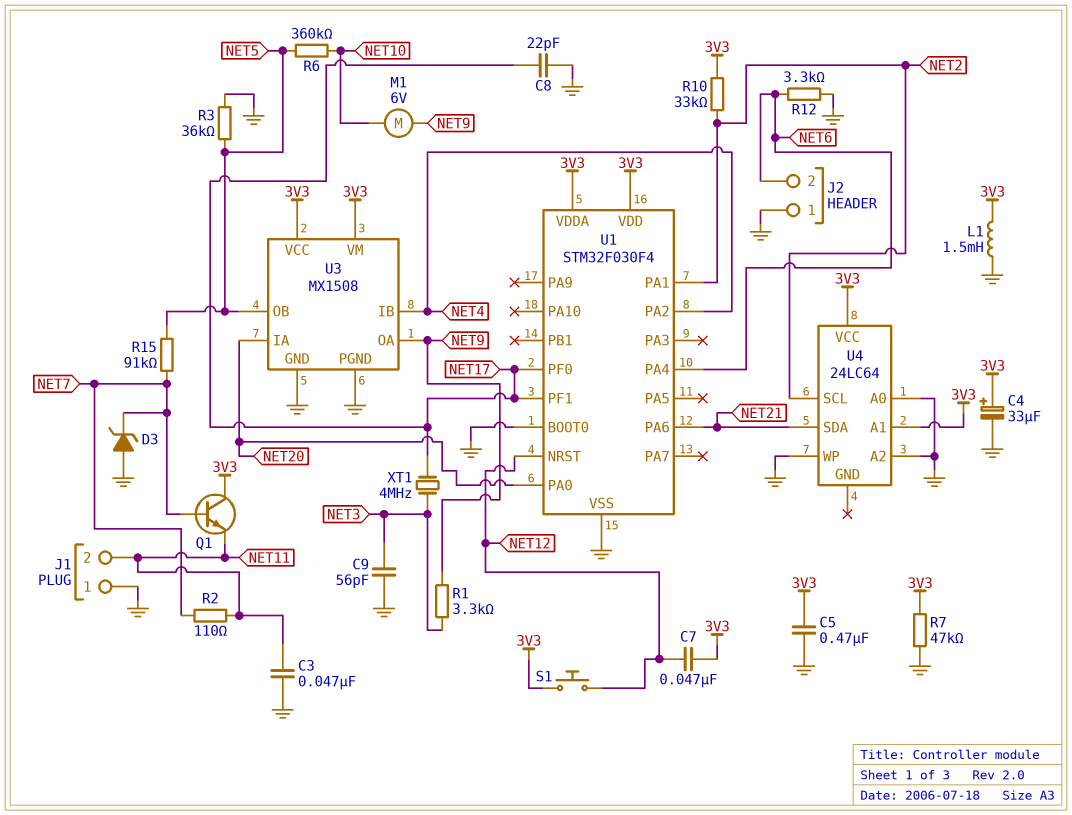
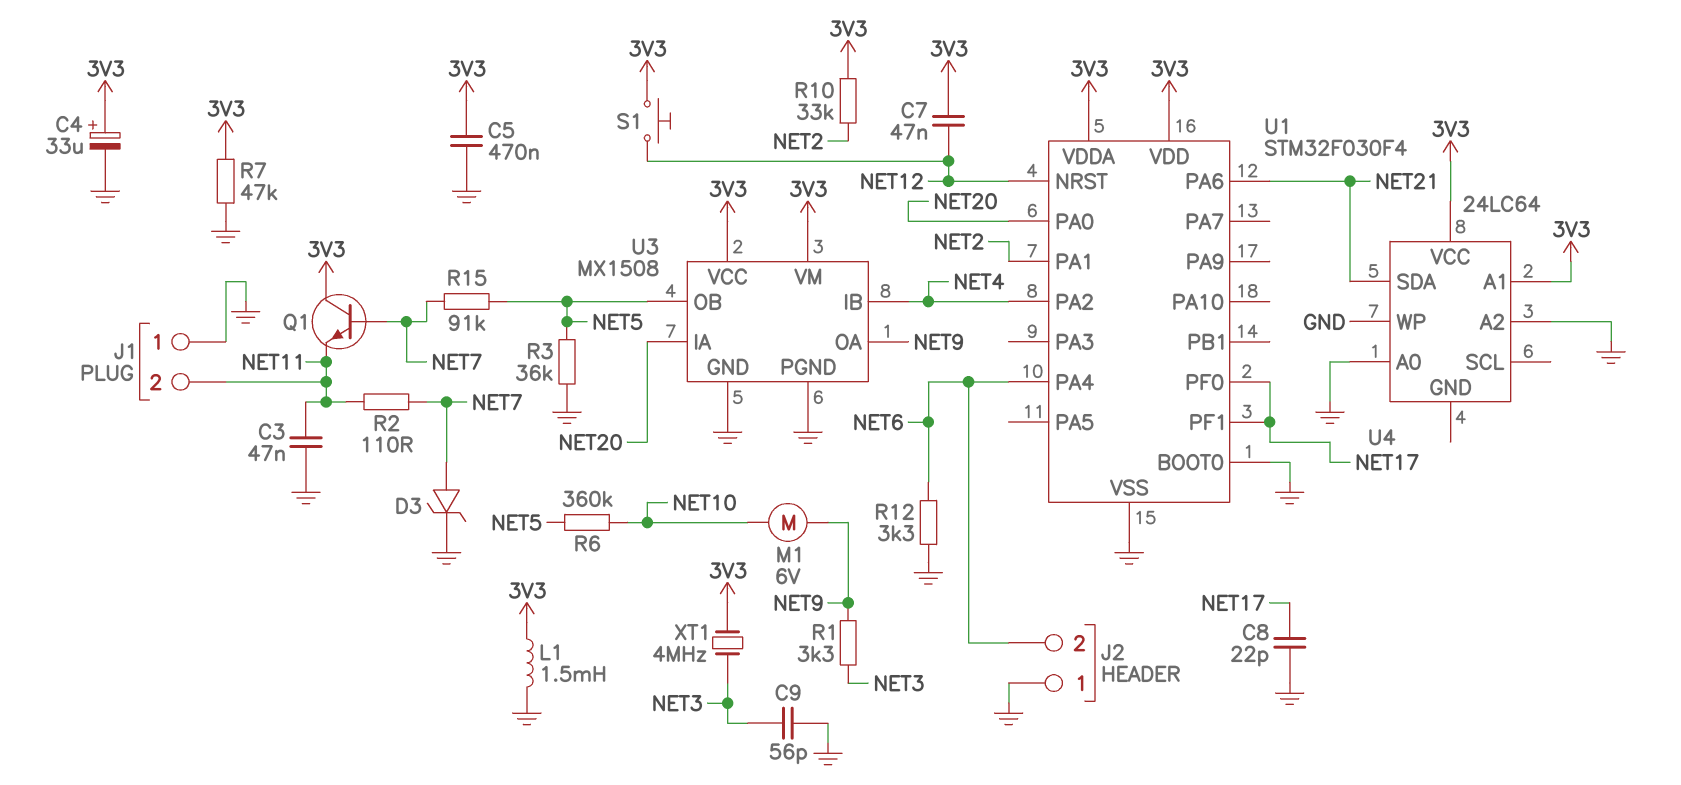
D3: zener (A GND, K NET7) -> zener (A NET7, K GND)
U4 pin SCL: NET2 -> none
XT1: 4MHz (NET3, NET17) -> 4MHz (3V3, NET3)

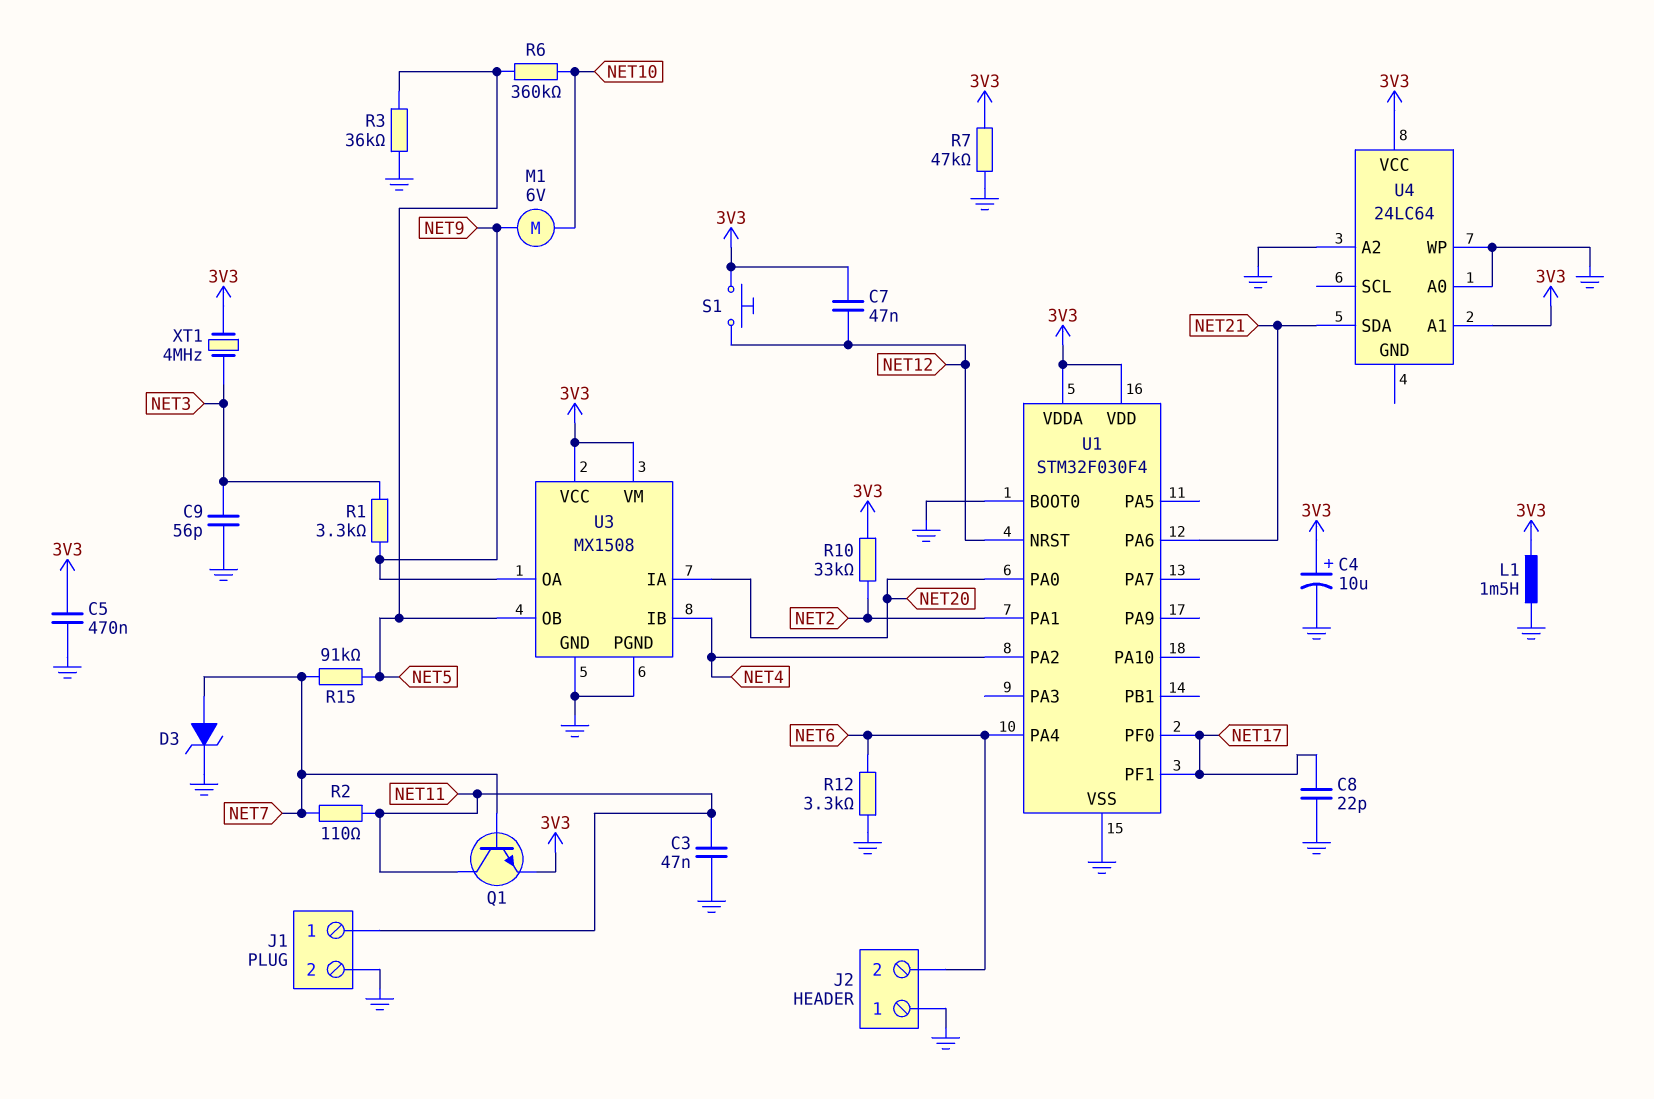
C4: 33uF (plus 3V3, minus GND) -> 10uF (plus 3V3, minus GND)
J1 pin 1: GND -> NET11
J1 pin 2: NET11 -> GND
Q1: NPN (B NET7, C 3V3, E NET11) -> NPN (B NET7, C NET11, E 3V3)

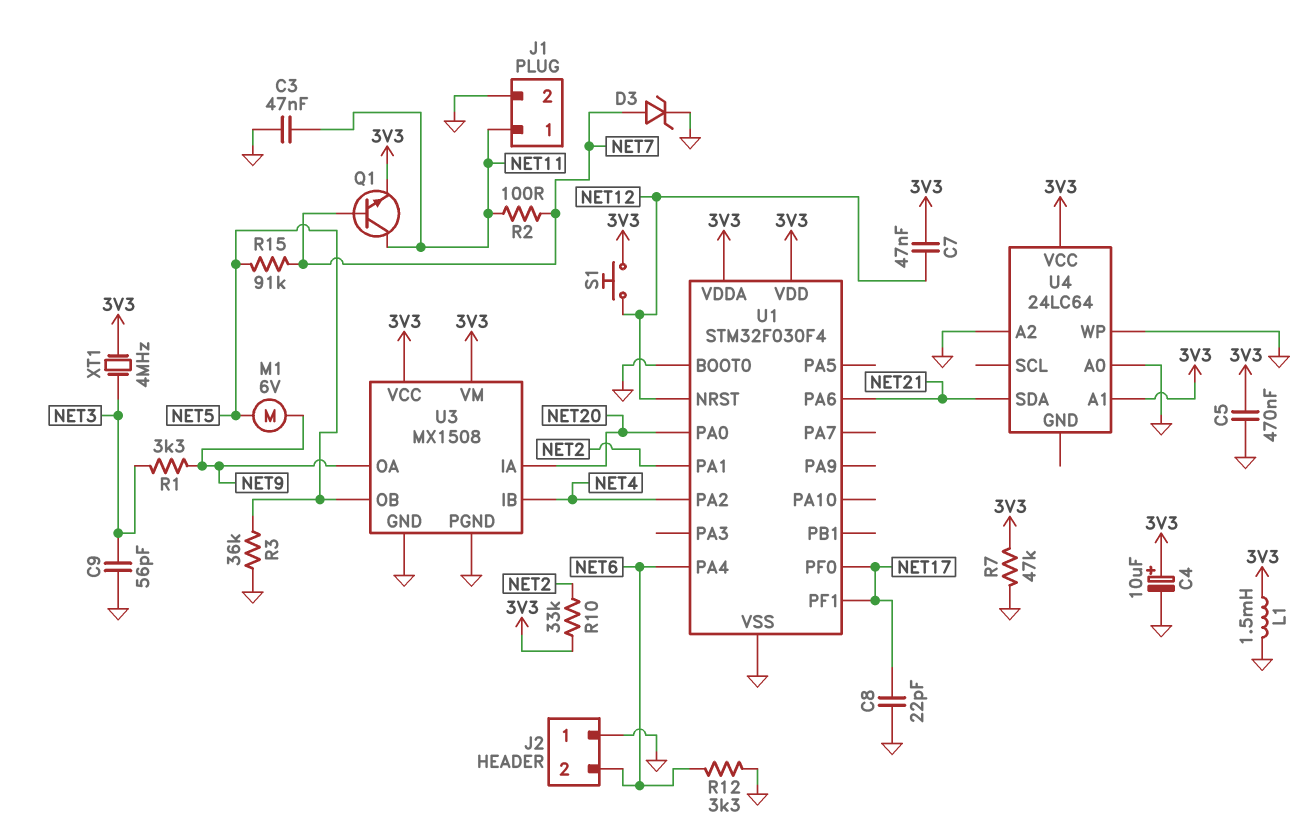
M1: motor 6V (NET9, NET10) -> motor 6V (NET5, NET9)
R2: 110 (NET7, NET11) -> 100 (NET7, NET11)
R6: 360k (NET5, NET10) -> none

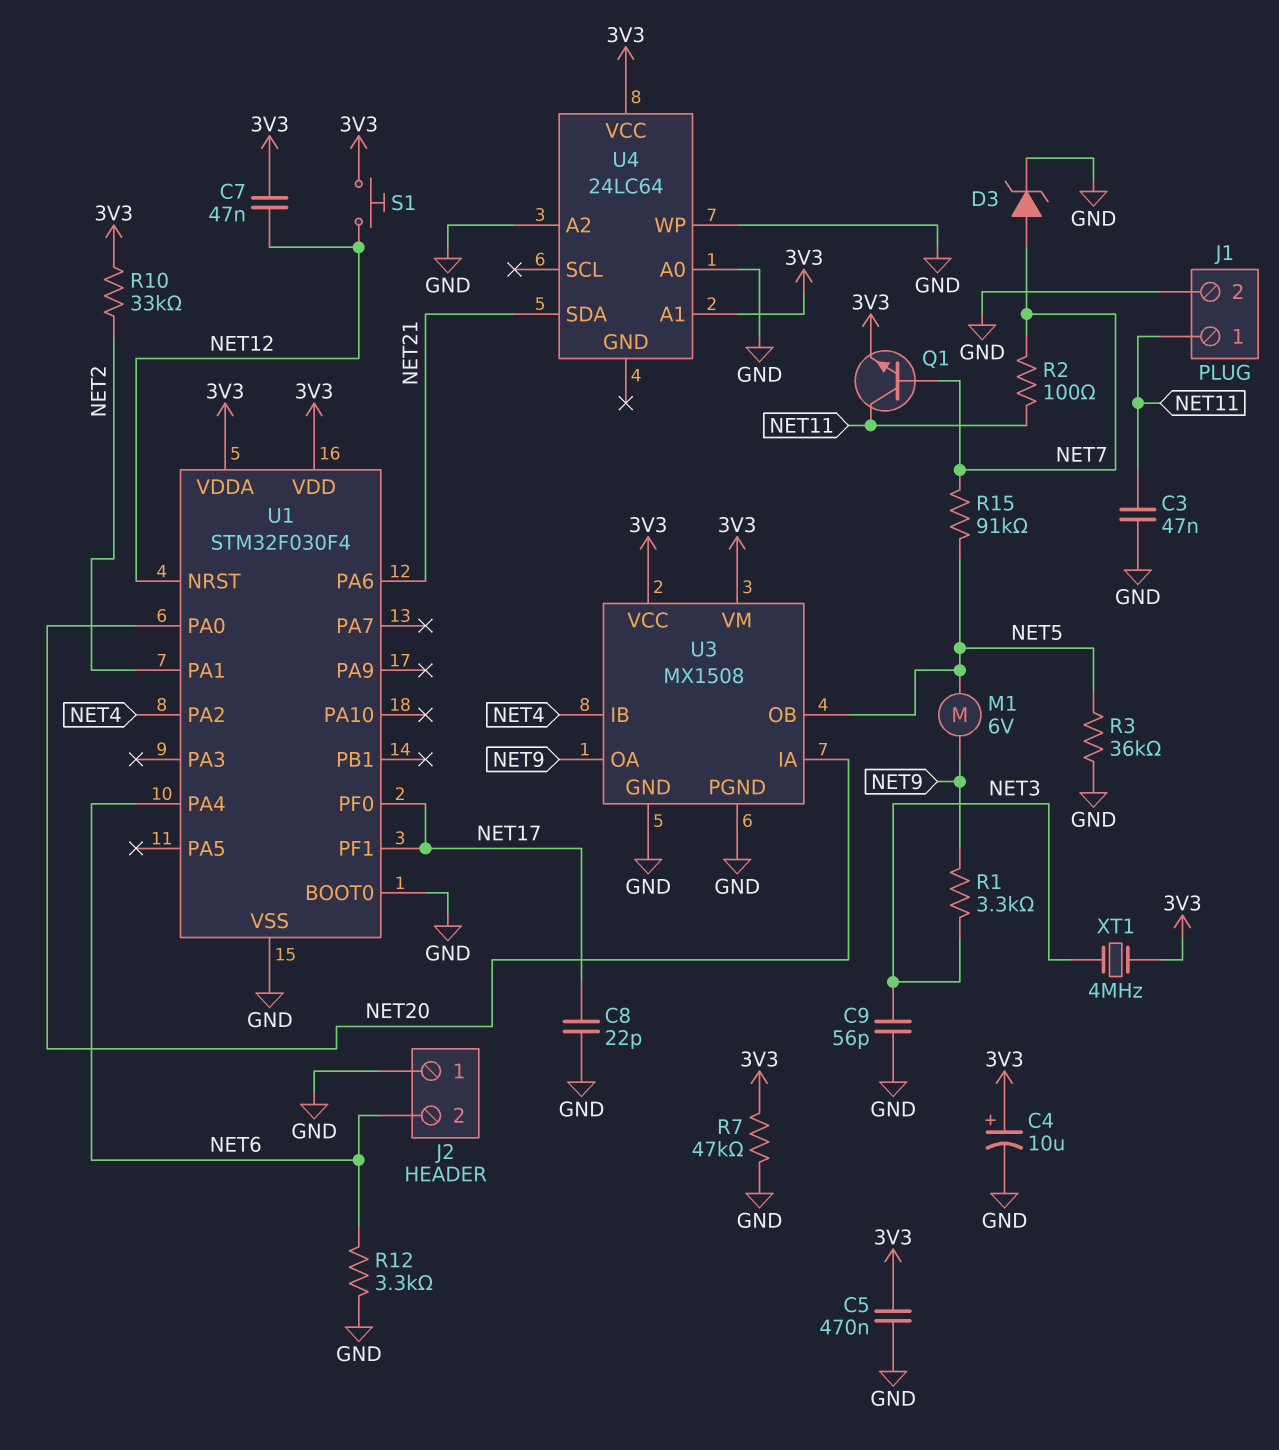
L1: 1.5mH (3V3, GND) -> none

